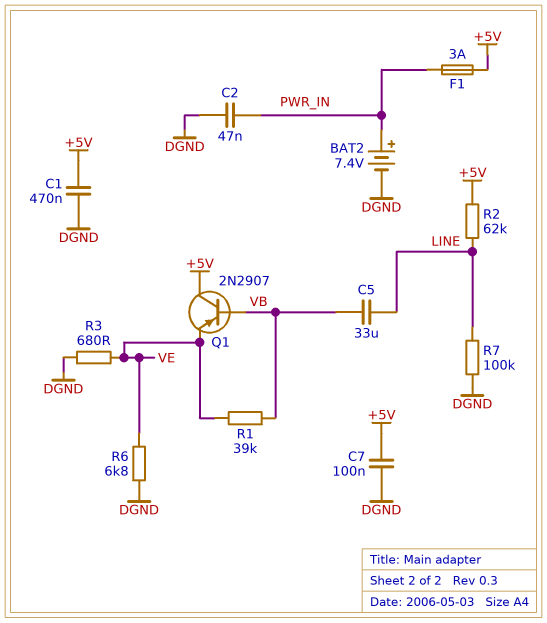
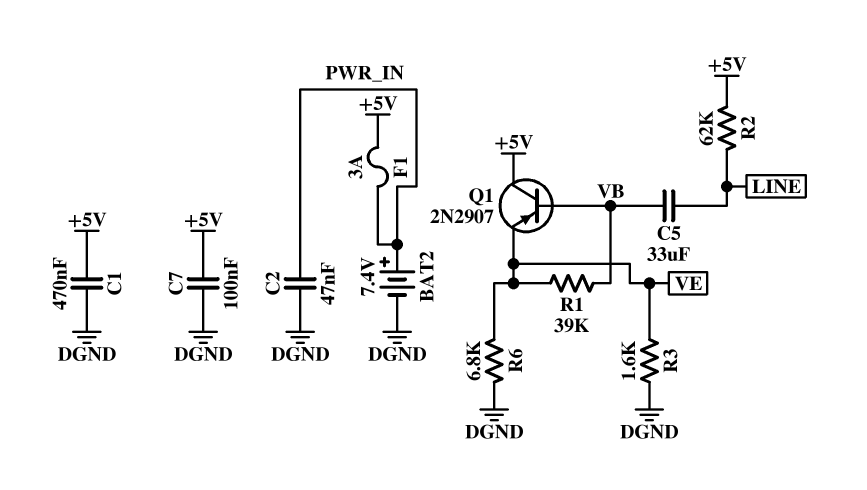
R3: 680 (DGND, VE) -> 1.6k (DGND, VE)
R7: 100k (DGND, LINE) -> none

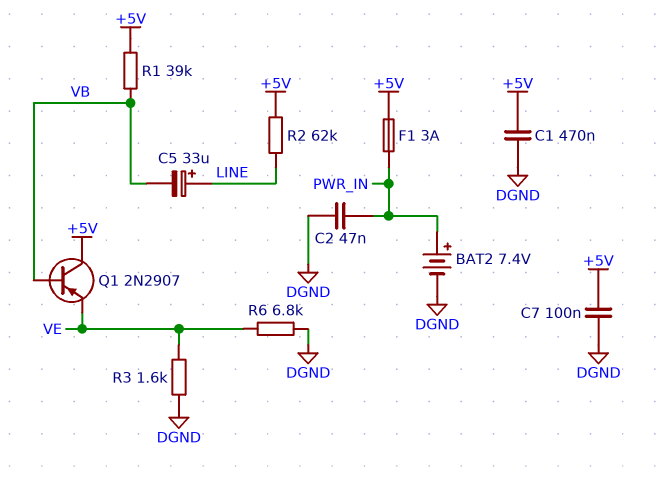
C5: 33uF (LINE, VB) -> 33uF (plus LINE, minus VB)
R1: 39k (VB, VE) -> 39k (+5V, VB)

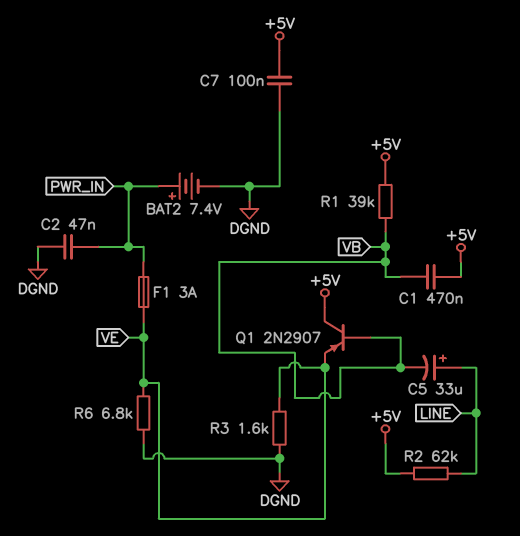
C1: 470nF (+5V, DGND) -> 470nF (+5V, VB)
F1: 3A (+5V, PWR_IN) -> 3A (PWR_IN, VE)

